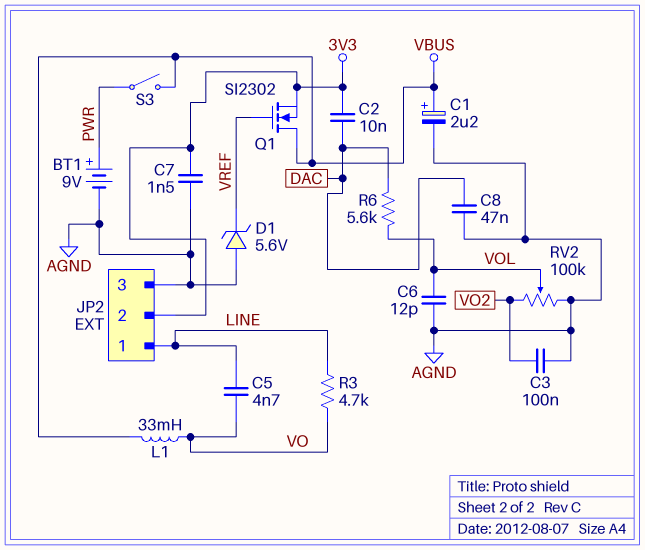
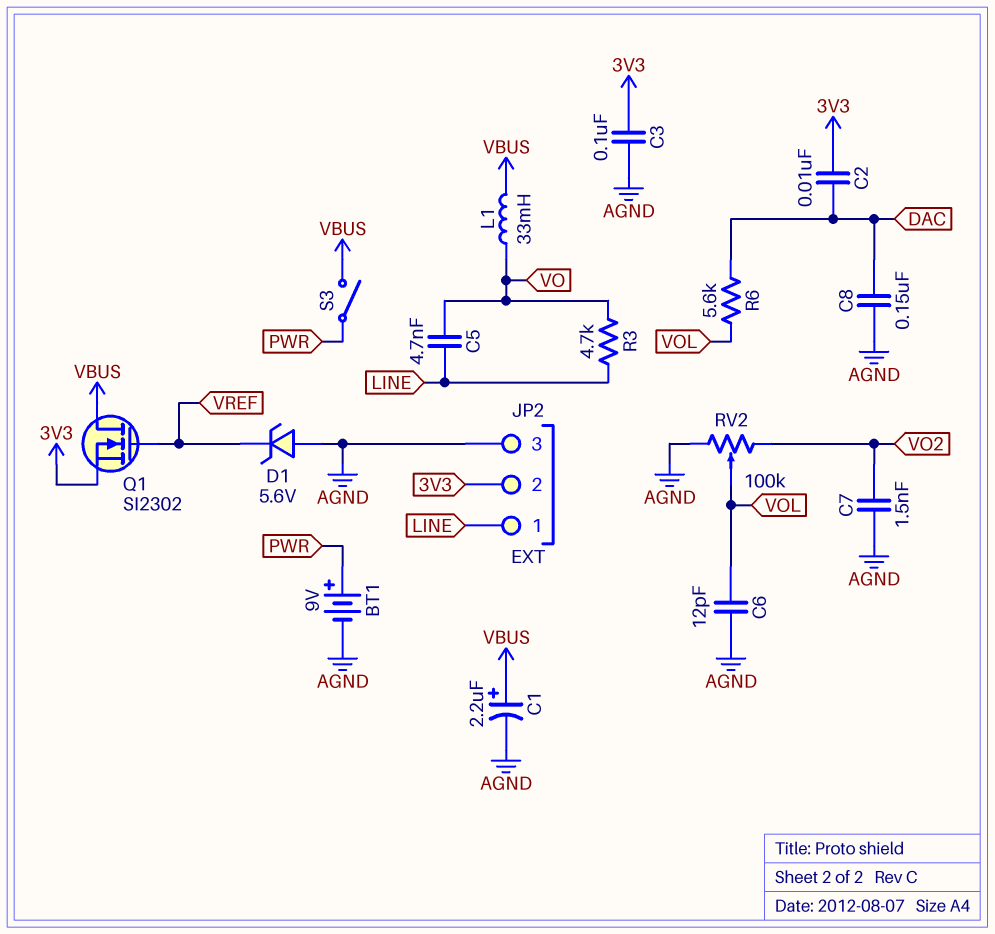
C3: 100nF (AGND, VO2) -> 100nF (3V3, AGND)
C7: 1.5nF (3V3, AGND) -> 1.5nF (AGND, VO2)
C8: 47nF (AGND, DAC) -> 150nF (AGND, DAC)

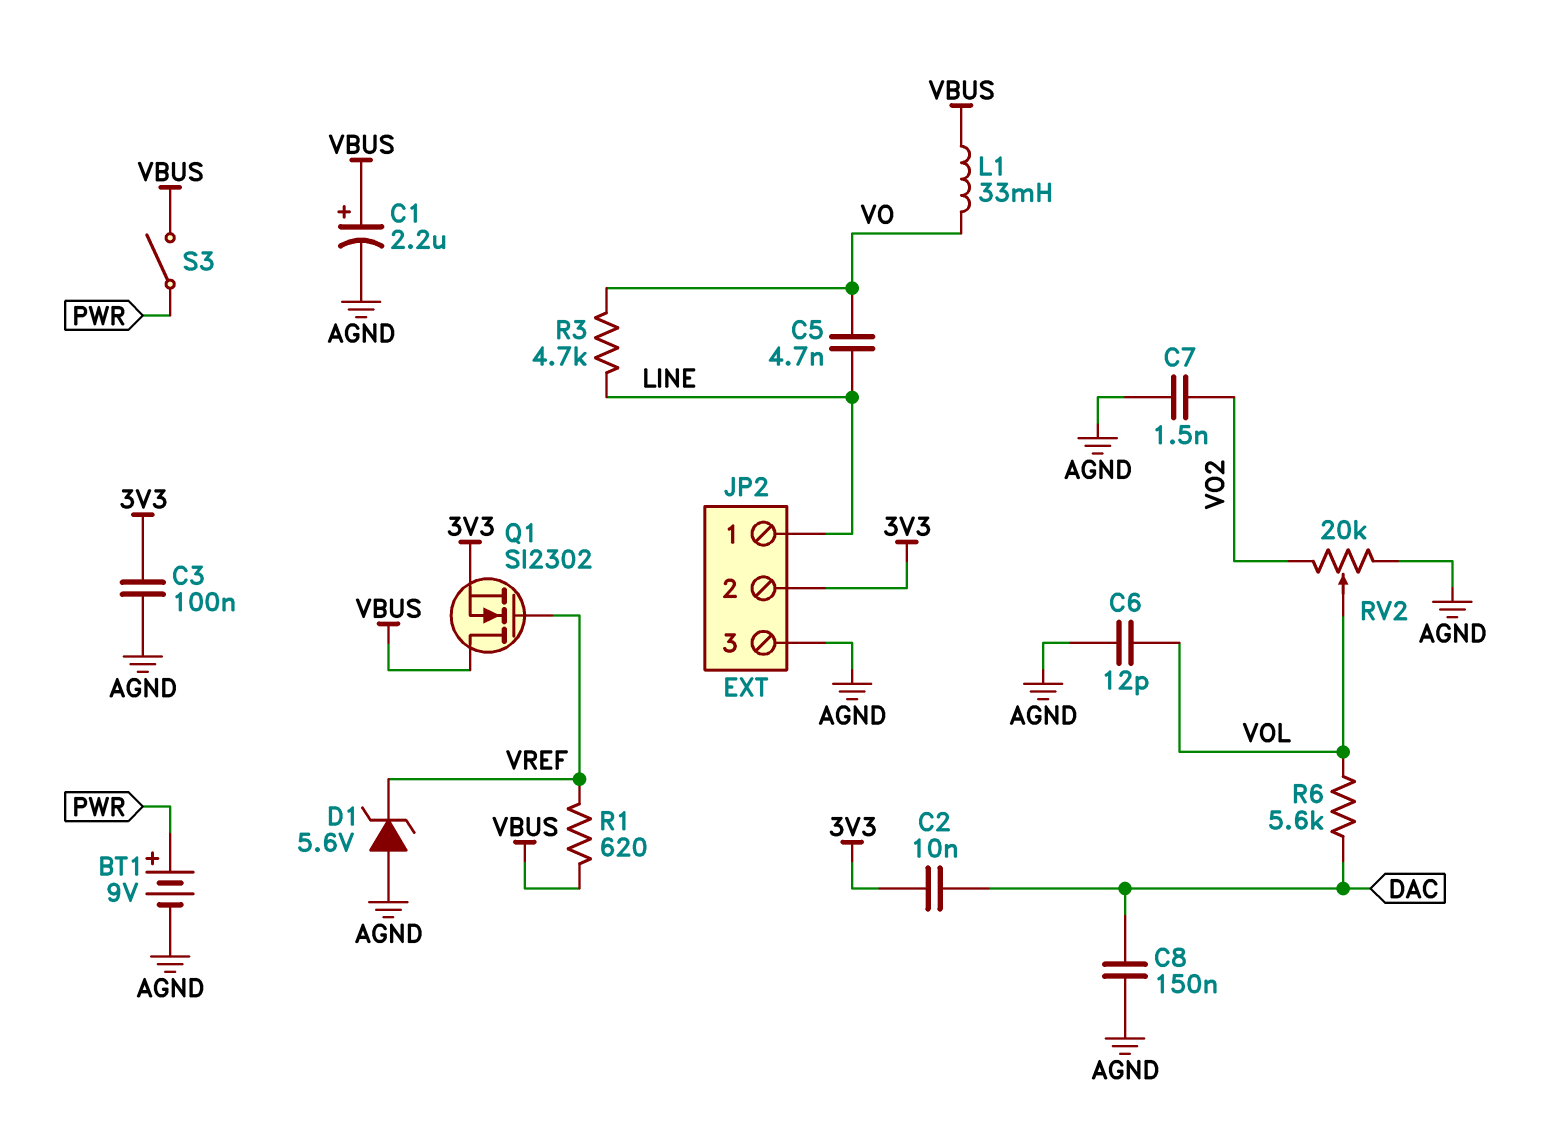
R1: none -> 620 (VBUS, VREF)
RV2: 100k (AGND, VO2, wiper VOL) -> 20k (AGND, VO2, wiper VOL)

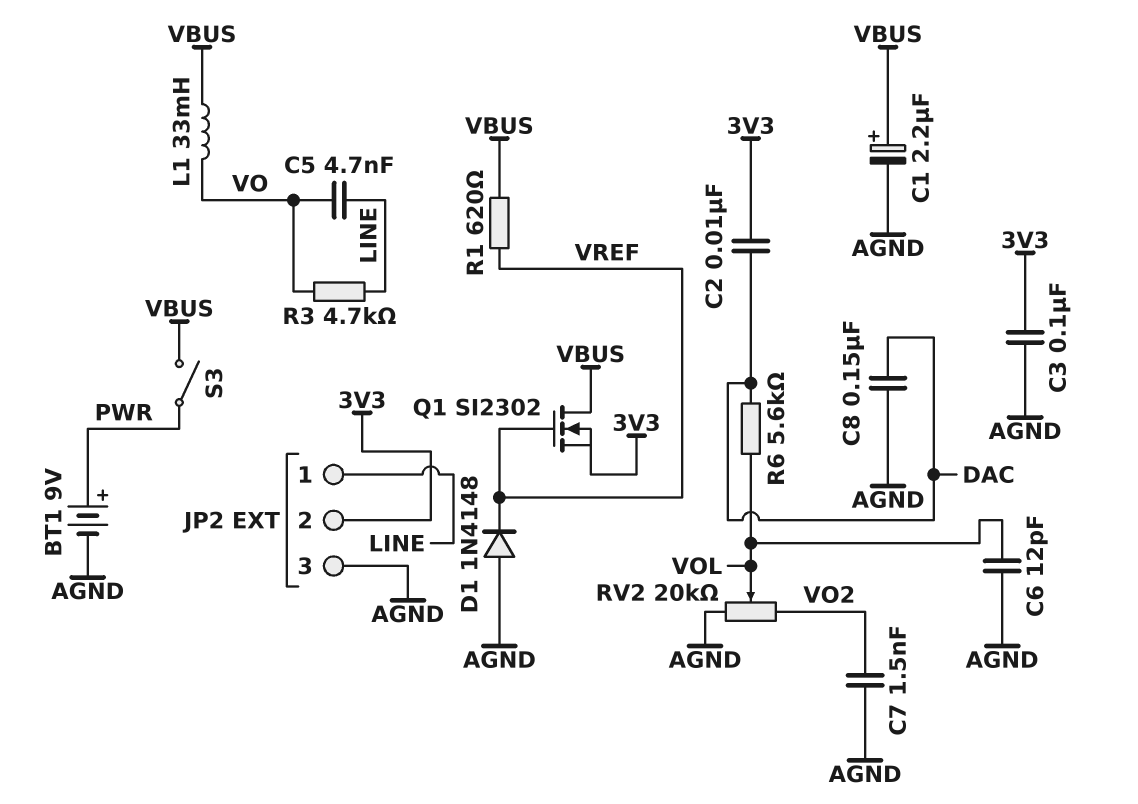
D1: zener 5.6V (A AGND, K VREF) -> diode 1N4148 (A AGND, K VREF)

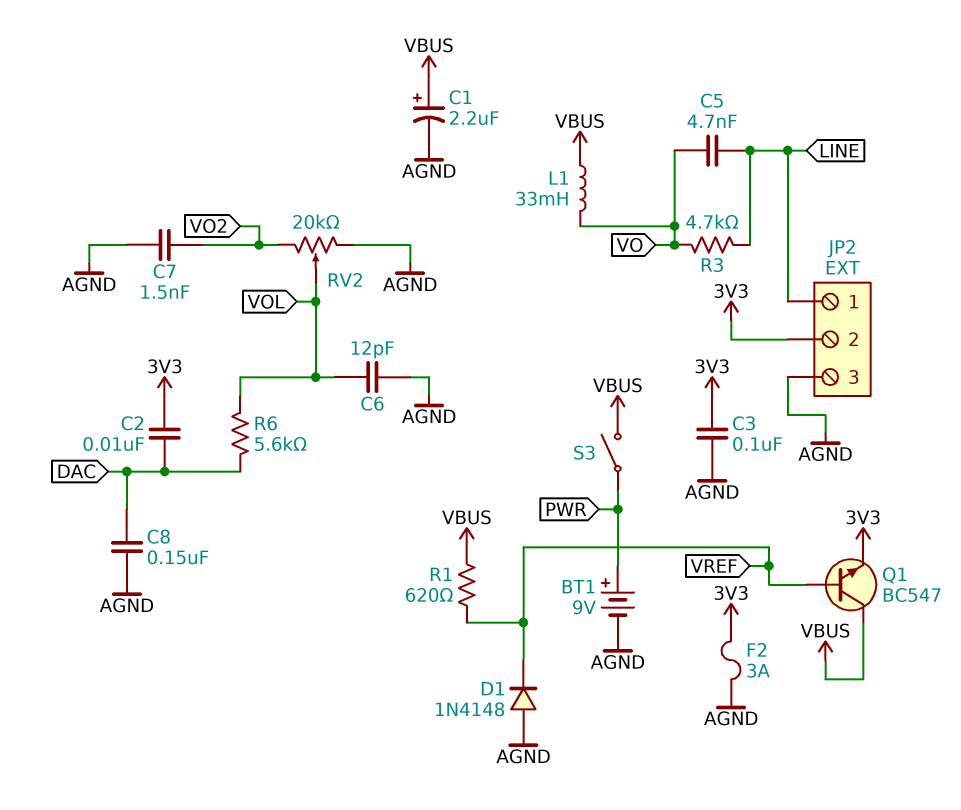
F2: none -> 3A (3V3, AGND)
Q1: NMOS SI2302 (G VREF, D VBUS, S 3V3) -> NPN BC547 (B VREF, C VBUS, E 3V3)

